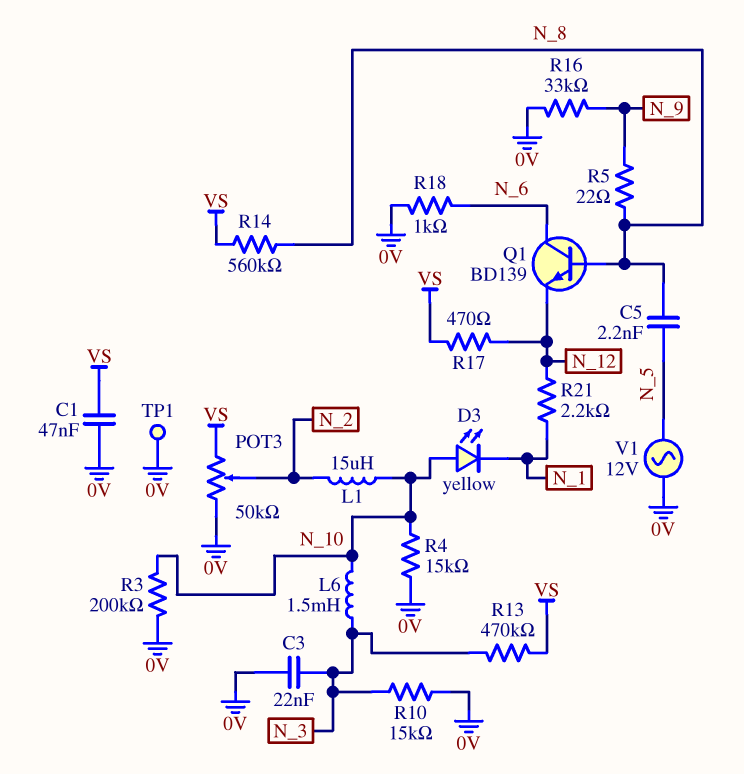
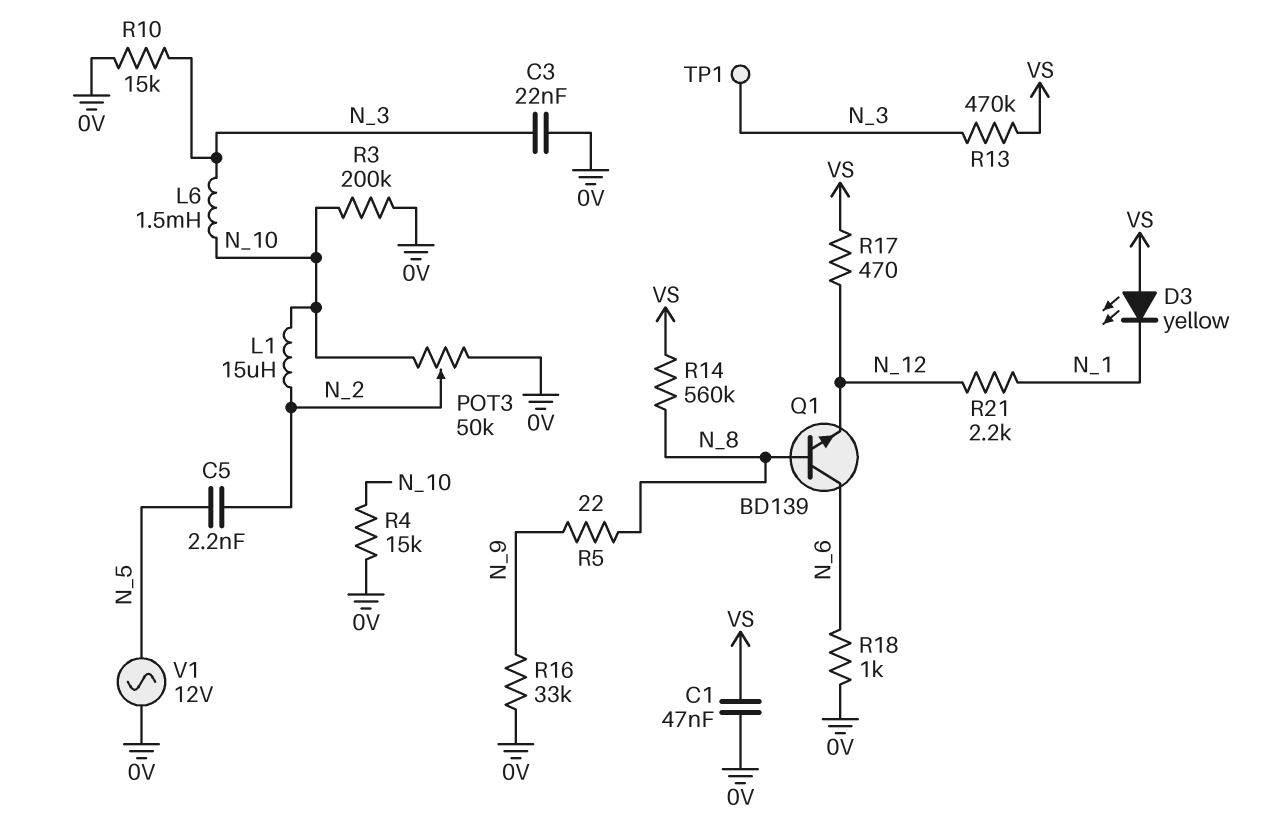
C5: 2.2nF (N_5, N_8) -> 2.2nF (N_2, N_5)
D3: LED yellow (A N_10, K N_1) -> LED yellow (A VS, K N_1)
POT3: 50k (0V, VS, wiper N_2) -> 50k (0V, N_10, wiper N_2)
TP1: test point (0V) -> test point (N_3)

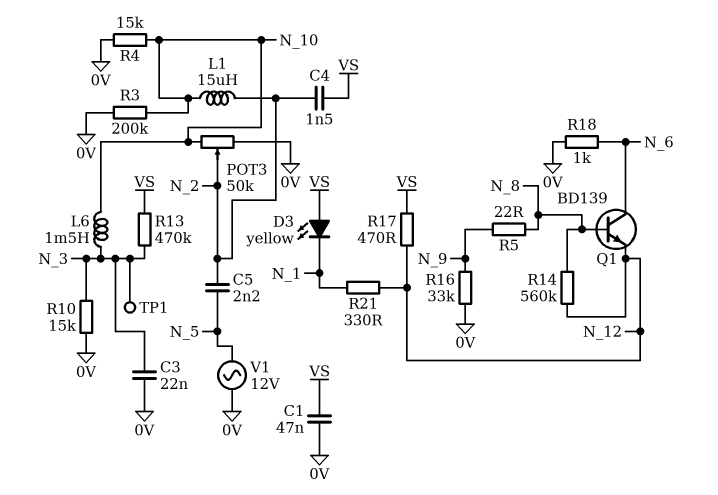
C4: none -> 1.5nF (N_2, VS)
R14: 560k (N_8, VS) -> 560k (N_8, N_12)
R21: 2.2k (N_1, N_12) -> 330 (N_1, N_12)

